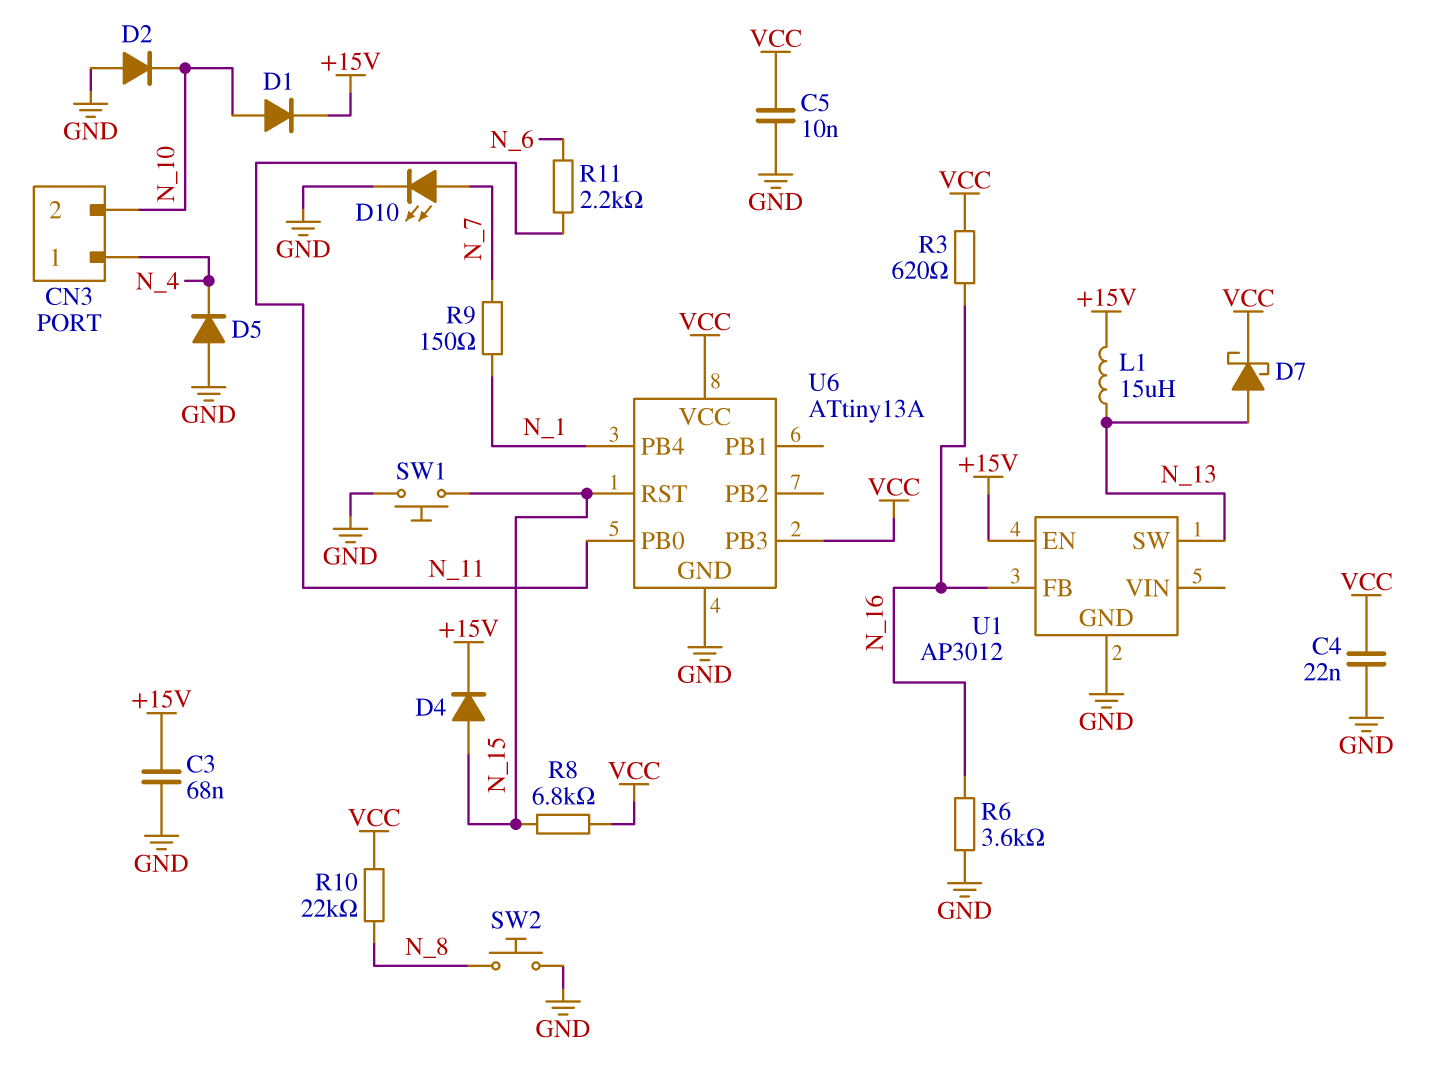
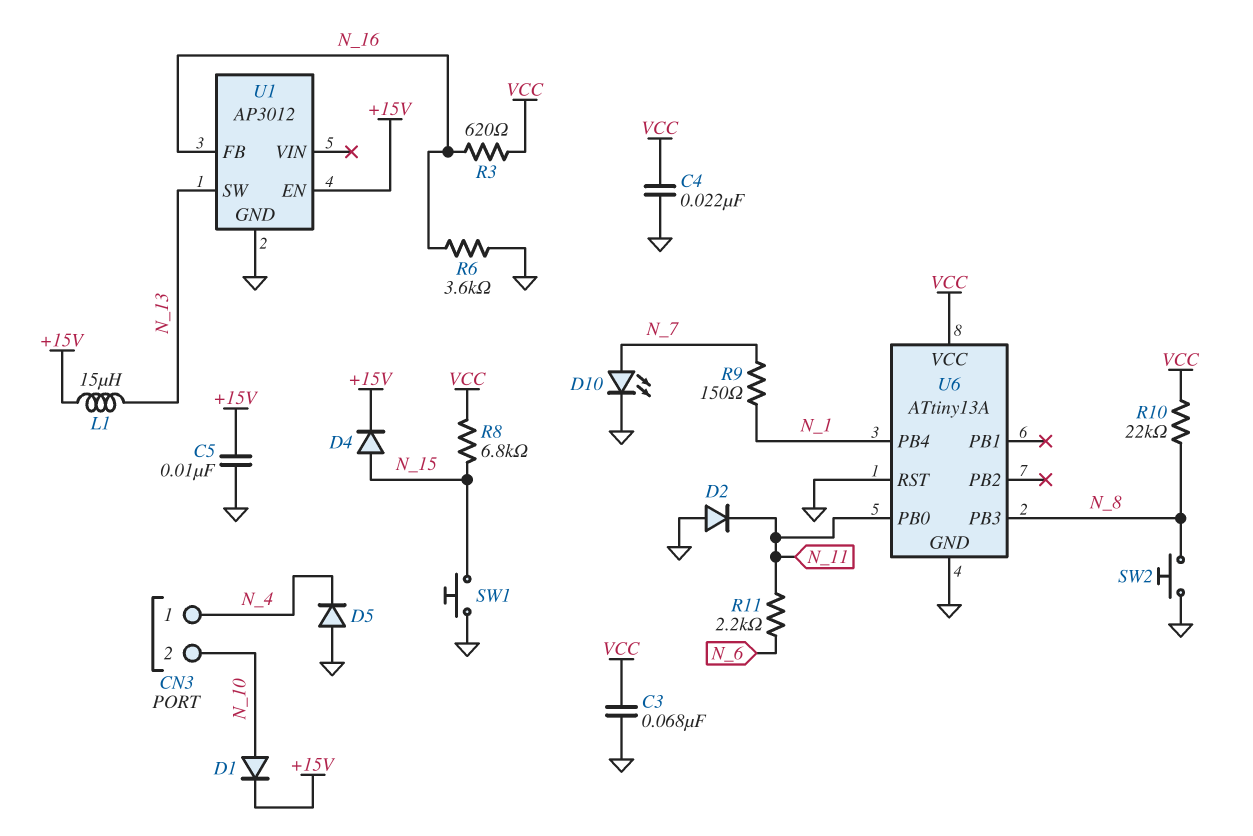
C3: 68nF (+15V, GND) -> 68nF (GND, VCC)
C5: 10nF (GND, VCC) -> 10nF (+15V, GND)
D2: diode (A GND, K N_10) -> diode (A GND, K N_11)
D7: schottky (A N_13, K VCC) -> none
U6 pin PB3: VCC -> N_8
U6 pin RST: N_15 -> GND

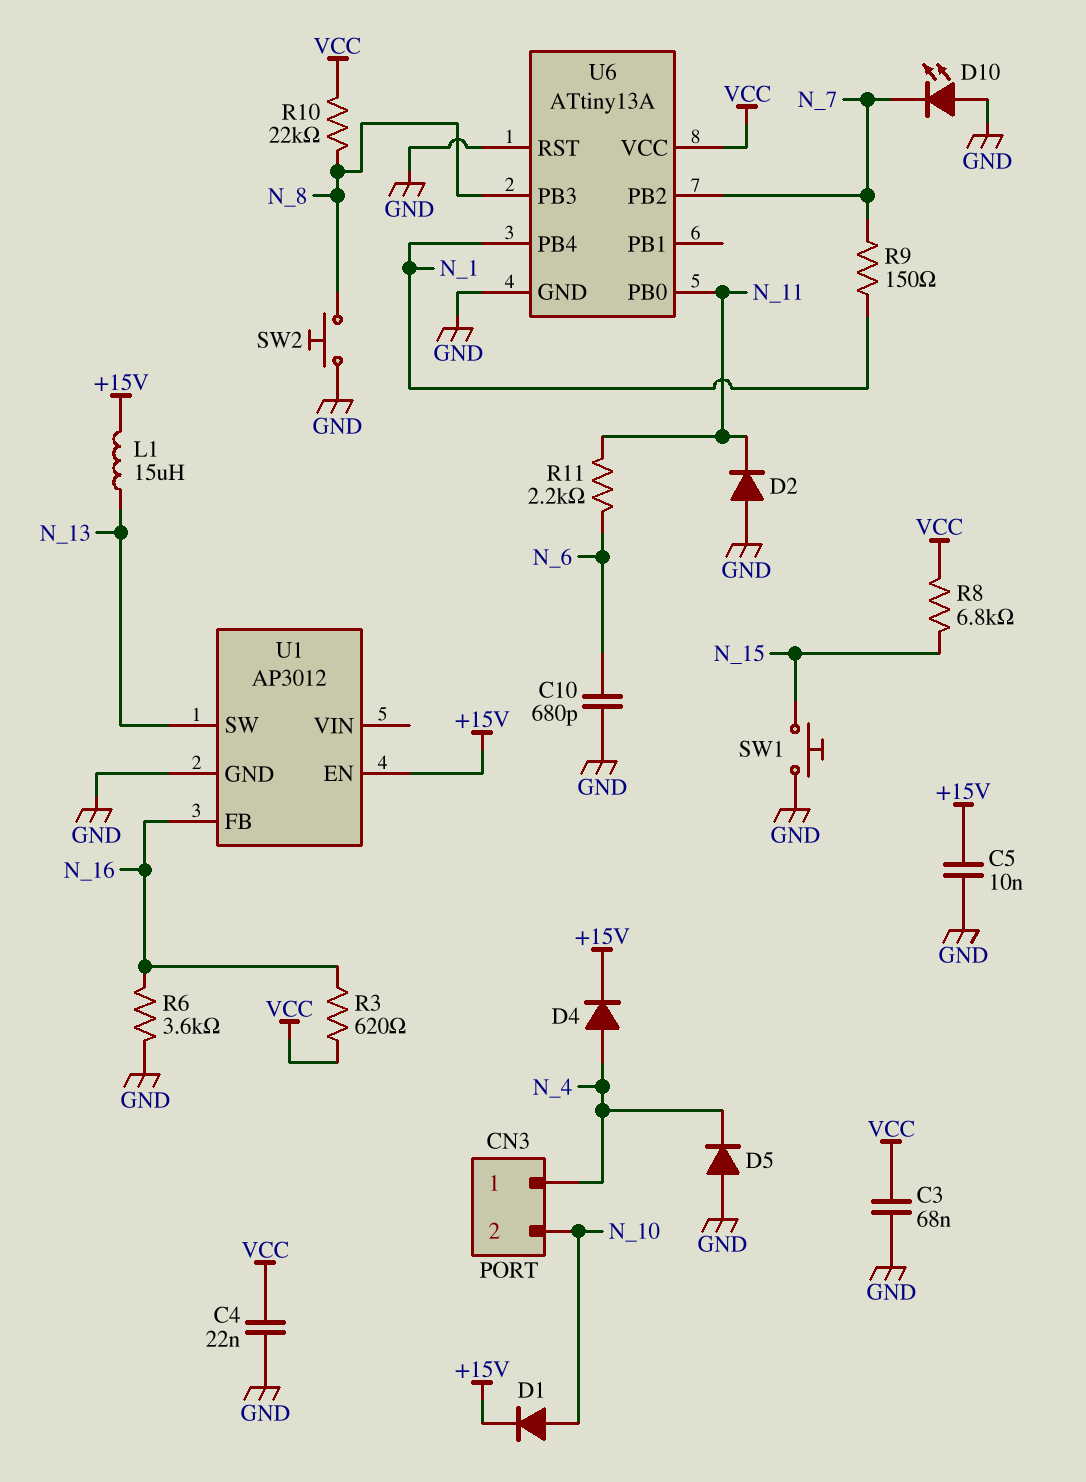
C10: none -> 680pF (GND, N_6)
D4: diode (A N_15, K +15V) -> diode (A N_4, K +15V)
D10: LED (A N_7, K GND) -> LED (A GND, K N_7)
U6 pin PB2: none -> N_7

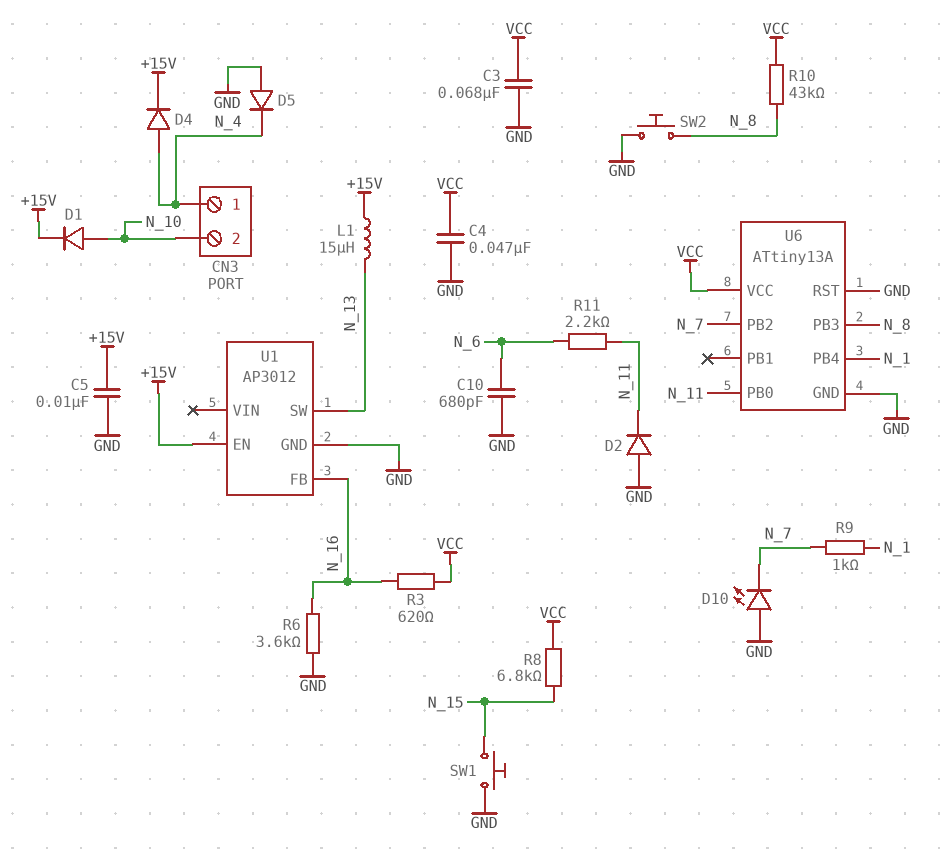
C4: 22nF (GND, VCC) -> 47nF (GND, VCC)
R9: 150 (N_1, N_7) -> 1k (N_1, N_7)
R10: 22k (N_8, VCC) -> 43k (N_8, VCC)

